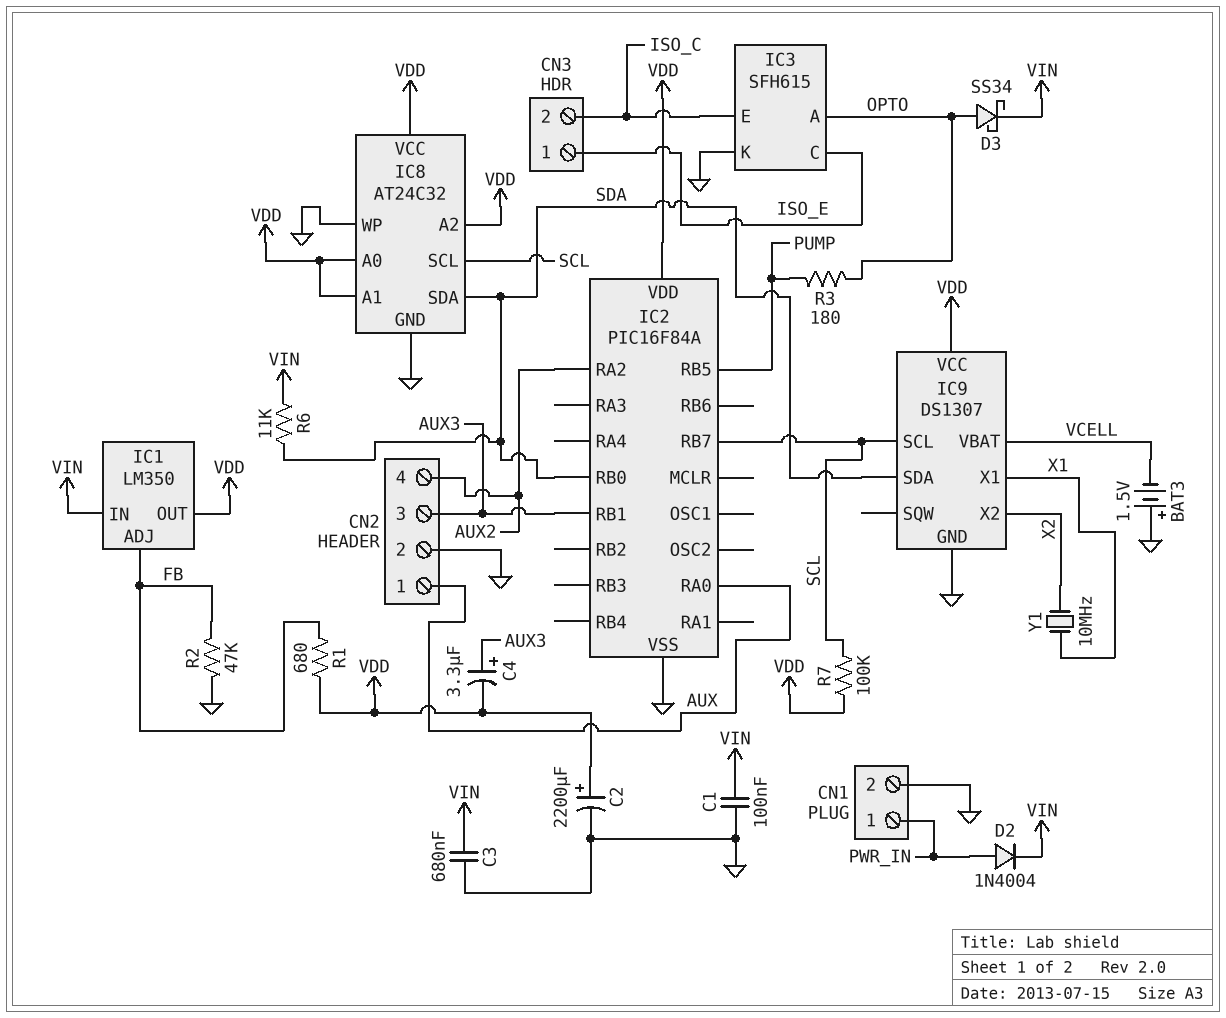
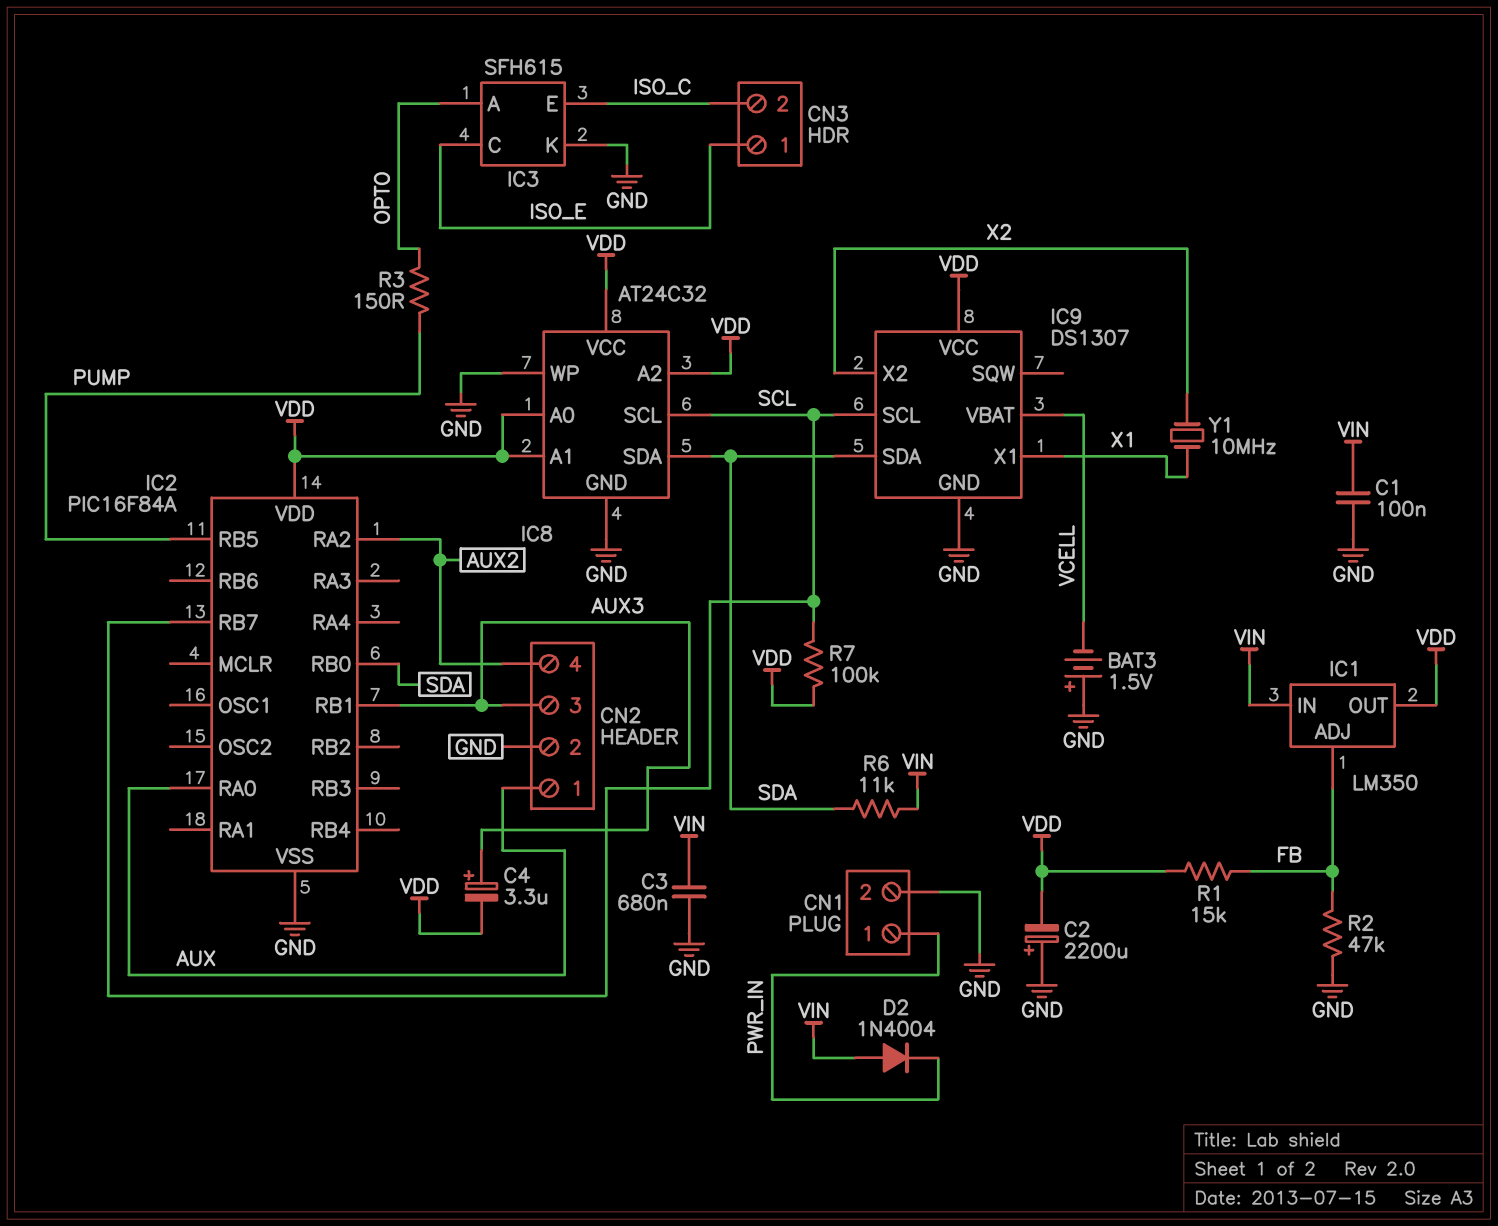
C2: 2200uF (plus VDD, minus GND) -> 2200uF (plus GND, minus VDD)
D2: diode 1N4004 (A PWR_IN, K VIN) -> diode 1N4004 (A VIN, K PWR_IN)
D3: schottky SS34 (A OPTO, K VIN) -> none
R1: 680 (FB, VDD) -> 15k (FB, VDD)
R3: 180 (OPTO, PUMP) -> 150 (OPTO, PUMP)

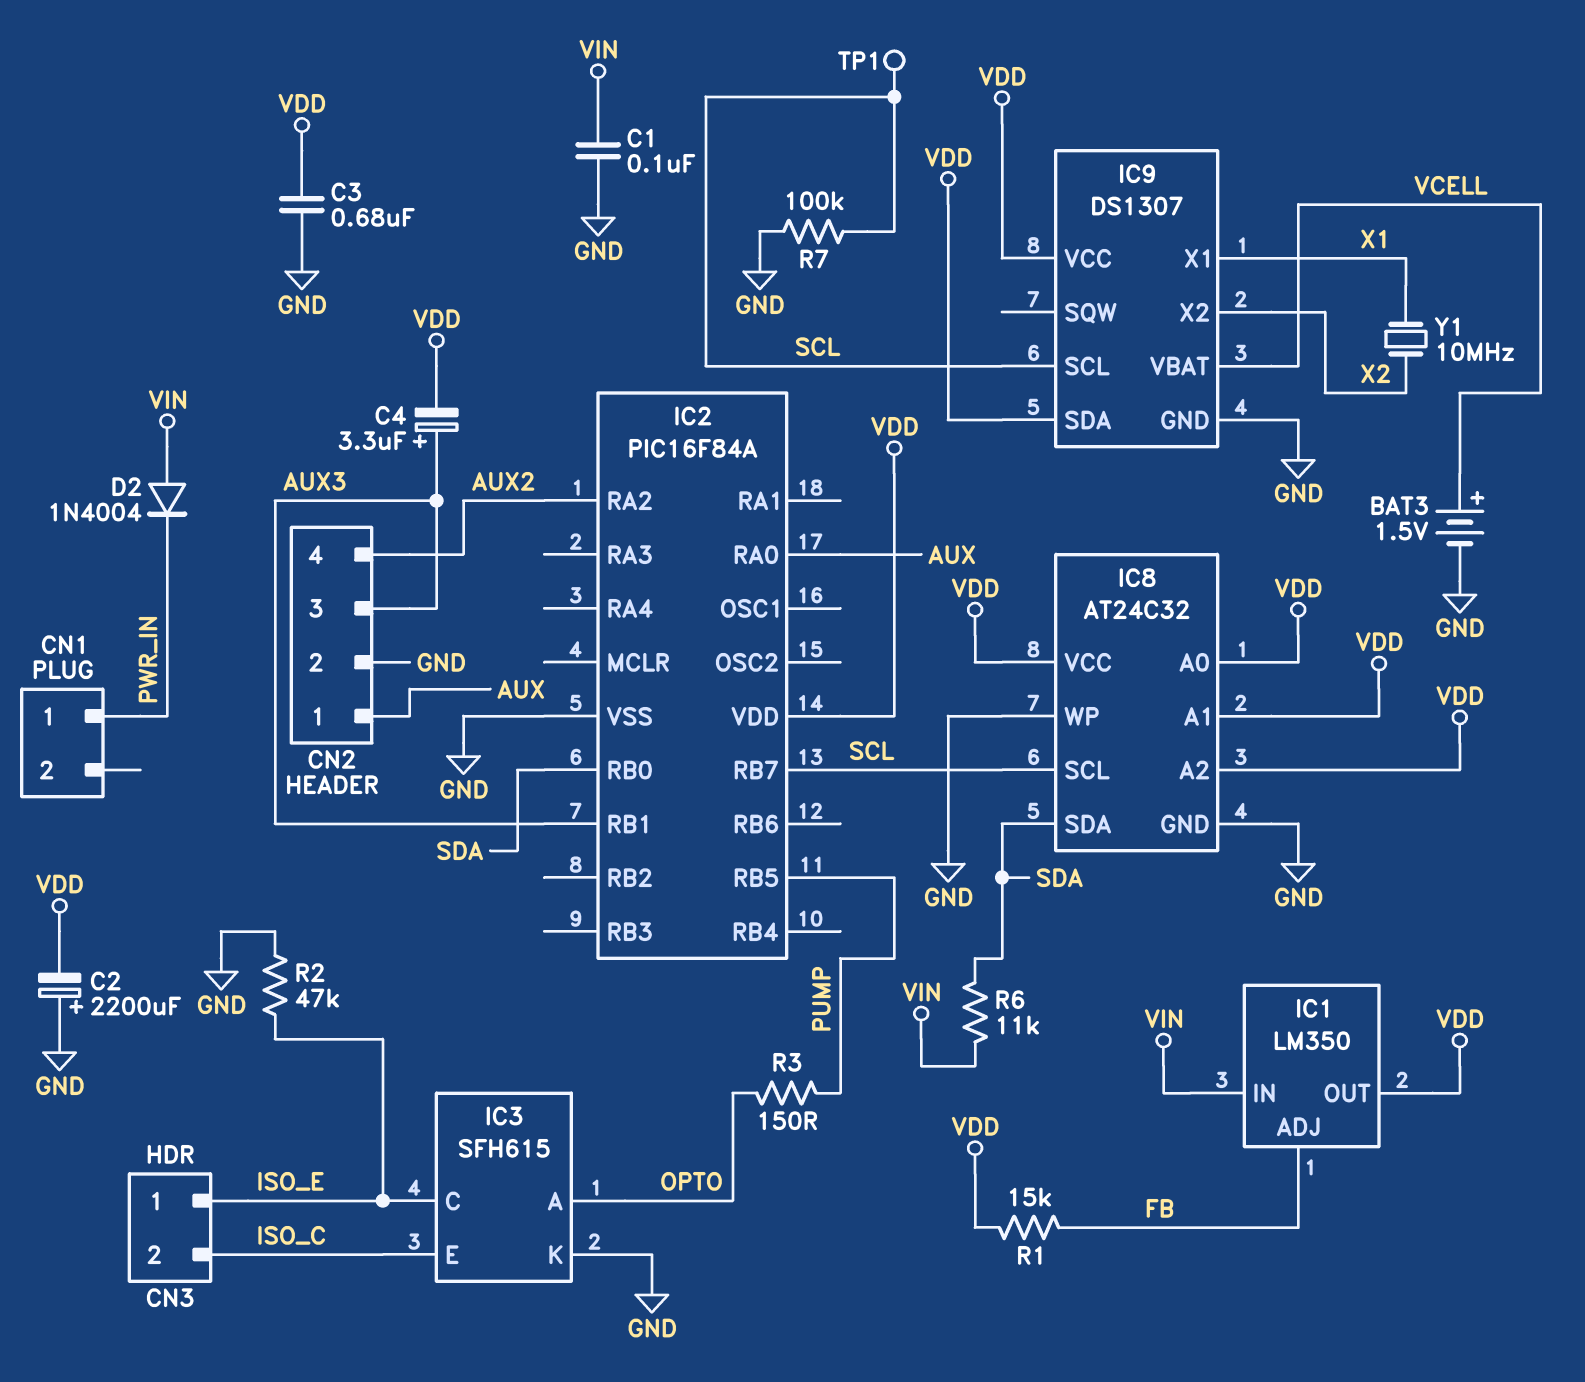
BAT3: 1.5V (plus GND, minus VCELL) -> 1.5V (plus VCELL, minus GND)
C3: 680nF (GND, VIN) -> 680nF (GND, VDD)
CN1 pin 2: GND -> none
IC9 pin SDA: SDA -> VDD
R2: 47k (FB, GND) -> 47k (GND, ISO_E)
R7: 100k (SCL, VDD) -> 100k (GND, SCL)
TP1: none -> test point (SCL)

